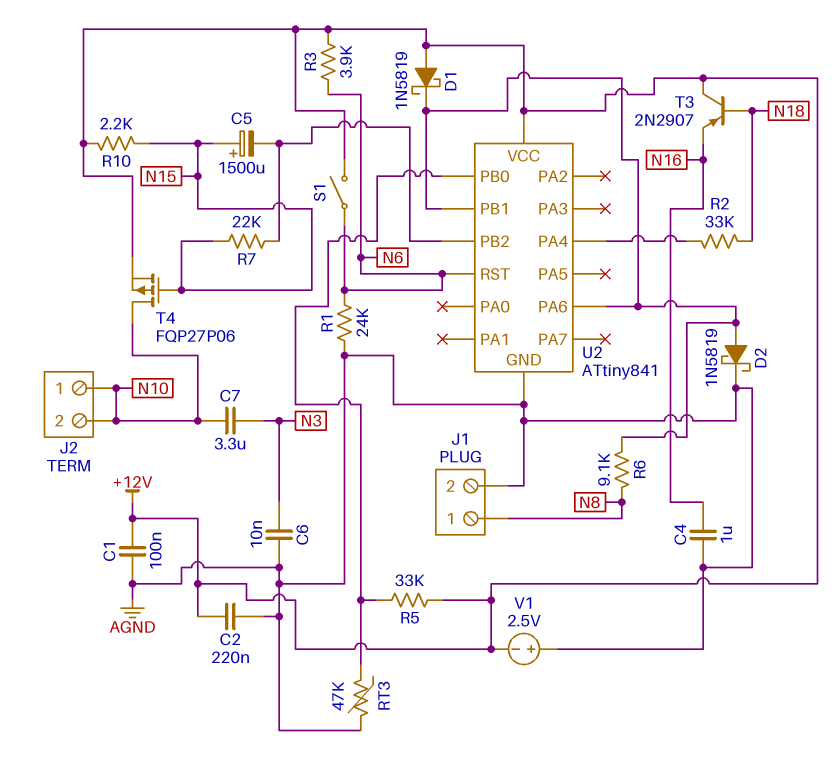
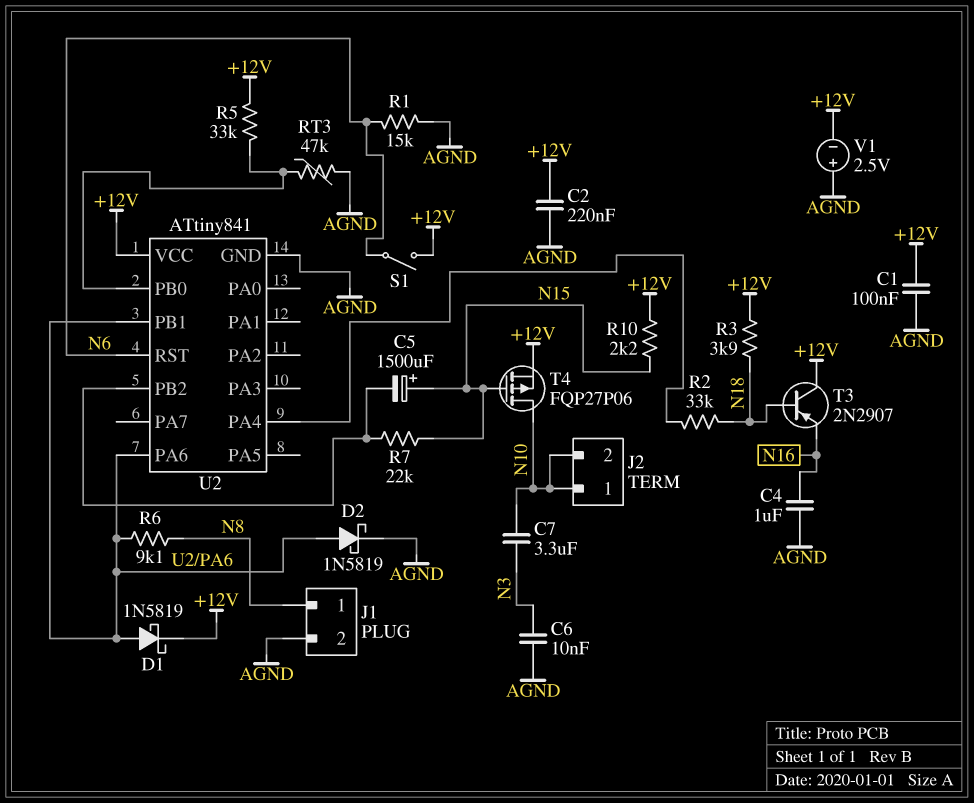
D1: schottky 1N5819 (A +12V, K U2/PA6) -> schottky 1N5819 (A U2/PA6, K +12V)
R1: 24k (AGND, N6) -> 15k (AGND, N6)
R3: 3.9k (+12V, N6) -> 3.9k (+12V, N18)

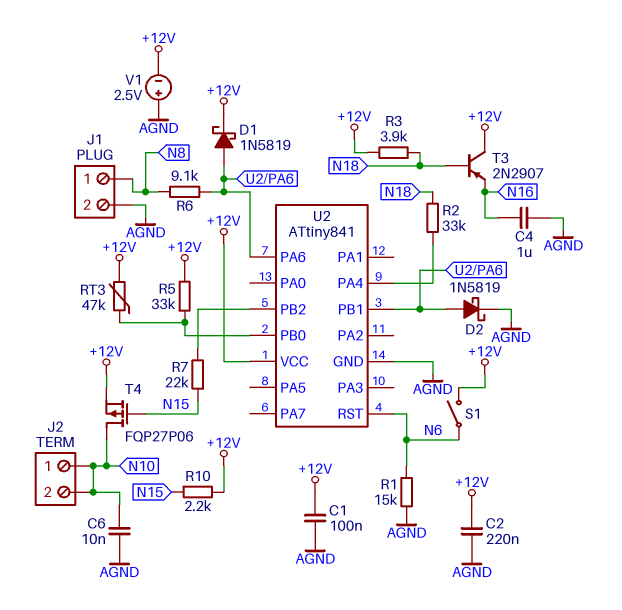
C5: 1500uF (plus N15, minus U2/PB2) -> none
C6: 10nF (AGND, N3) -> 10nF (AGND, N10)
C7: 3.3uF (N3, N10) -> none
RT3: 47k (AGND, U2/PB0) -> 47k (+12V, U2/PB0)

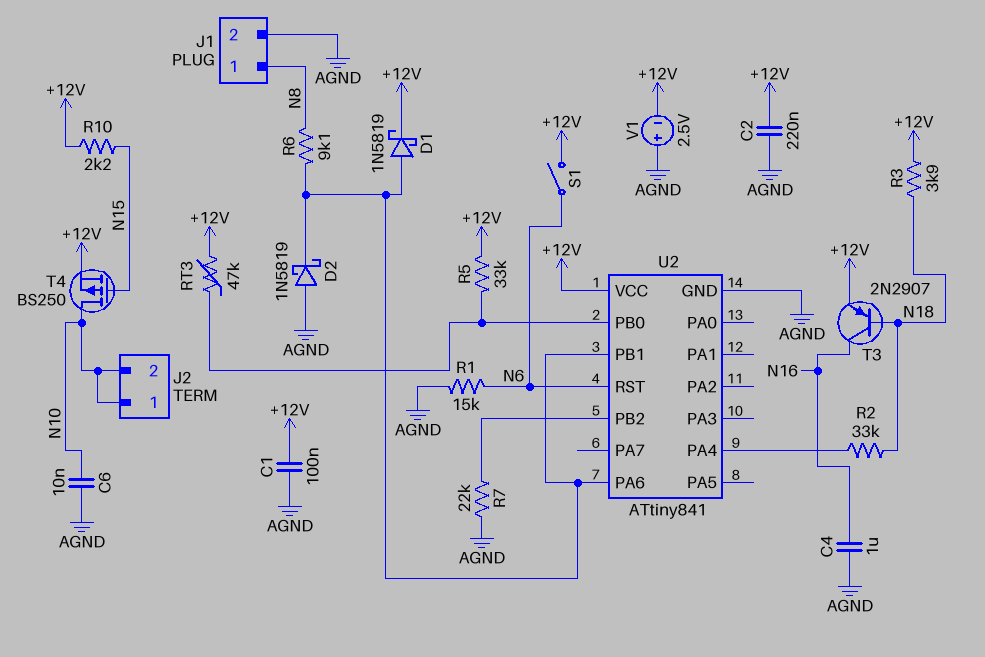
D2: schottky 1N5819 (A U2/PA6, K AGND) -> schottky 1N5819 (A AGND, K U2/PA6)
R7: 22k (N15, U2/PB2) -> 22k (AGND, U2/PB2)
T3: PNP 2N2907 (B N18, C +12V, E N16) -> PNP 2N2907 (B N18, C N16, E +12V)
T4: PMOS FQP27P06 (G N15, D N10, S +12V) -> PMOS BS250 (G N15, D N10, S +12V)

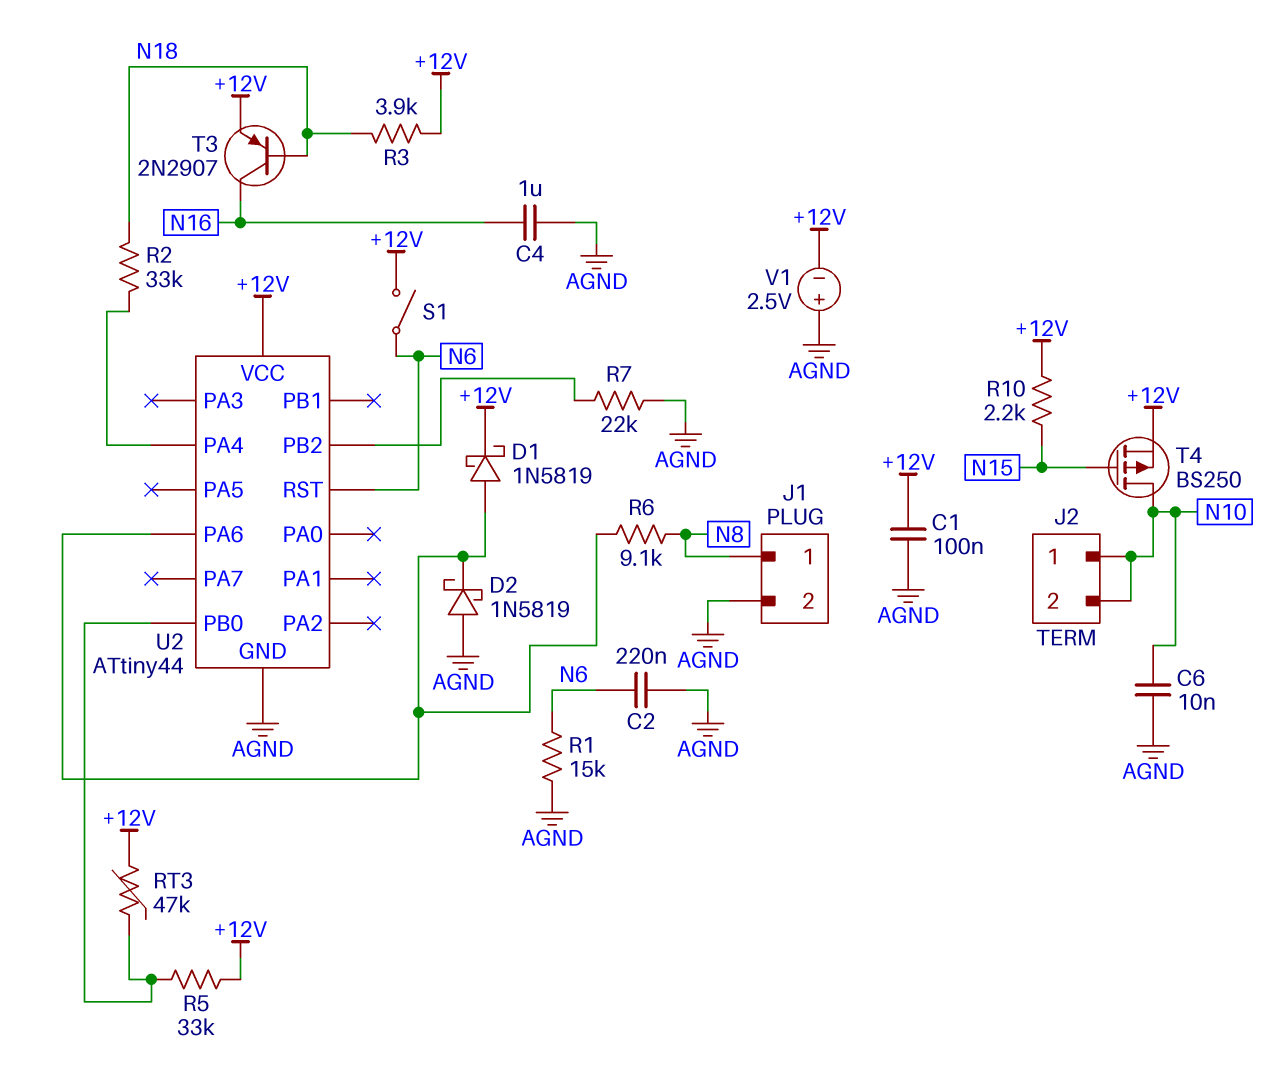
C2: 220nF (+12V, AGND) -> 220nF (AGND, N6)
U2: ATtiny841 -> ATtiny44
U2 pin PB1: U2/PA6 -> none

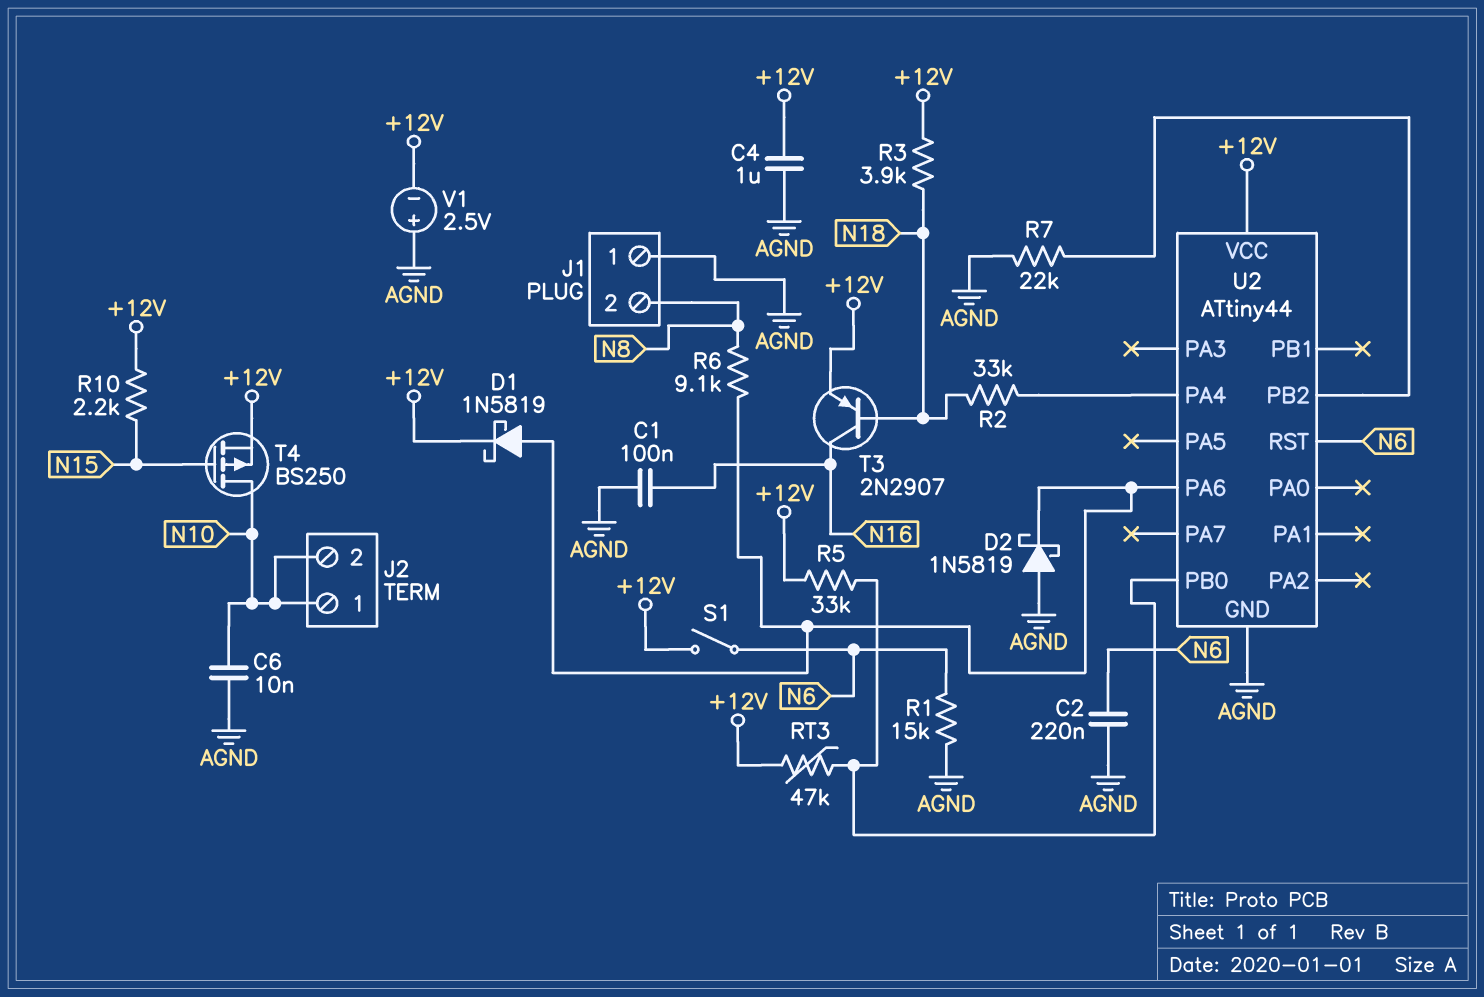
C1: 100nF (+12V, AGND) -> 100nF (AGND, N16)
C4: 1uF (AGND, N16) -> 1uF (+12V, AGND)
J1 pin 1: N8 -> AGND
J1 pin 2: AGND -> N8

